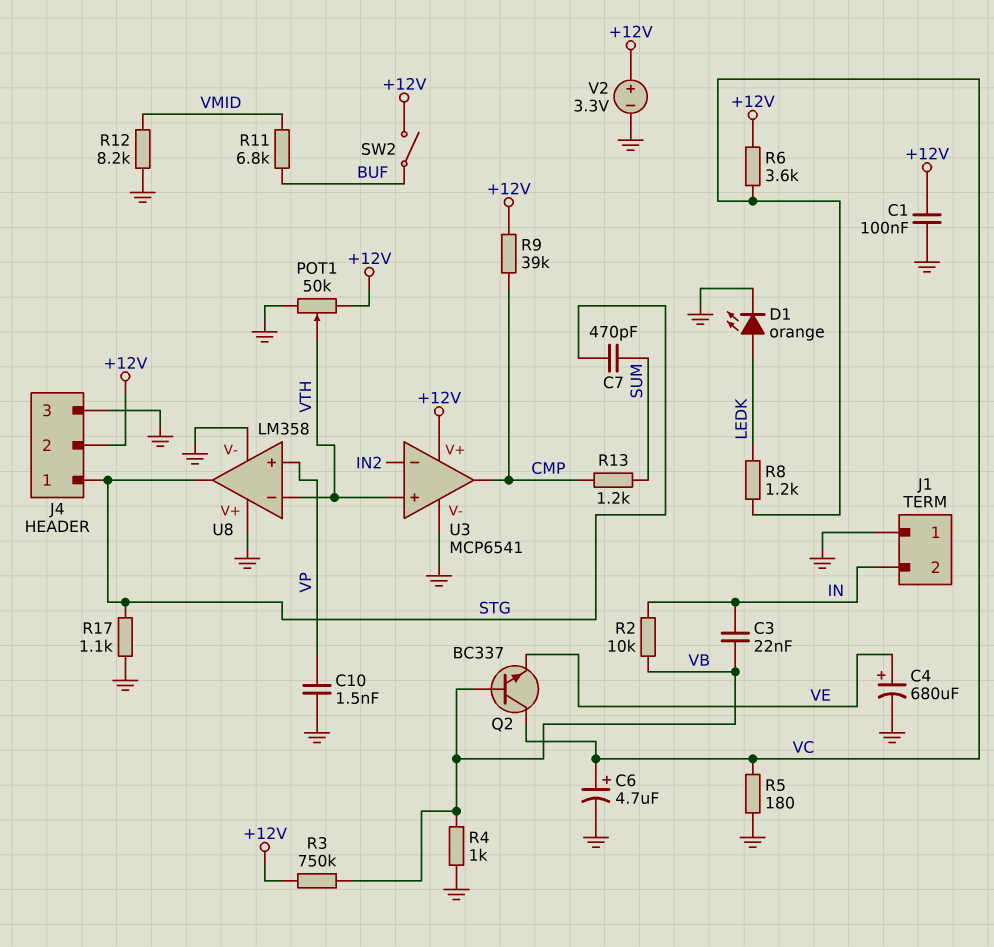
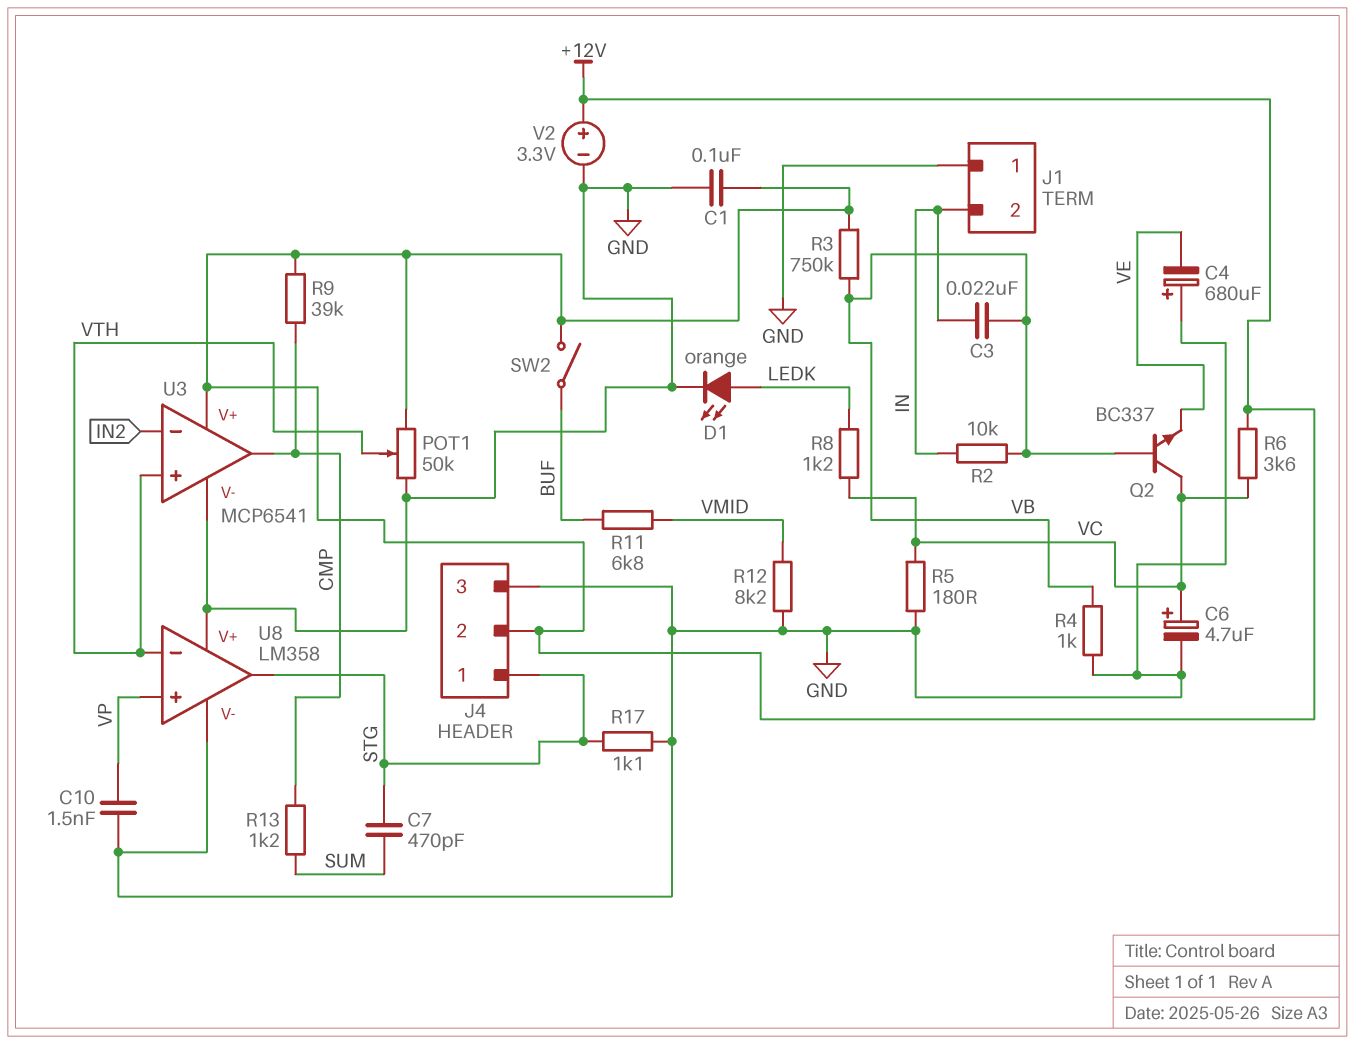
C4: 680uF (plus VE, minus GND) -> 680uF (plus GND, minus VE)

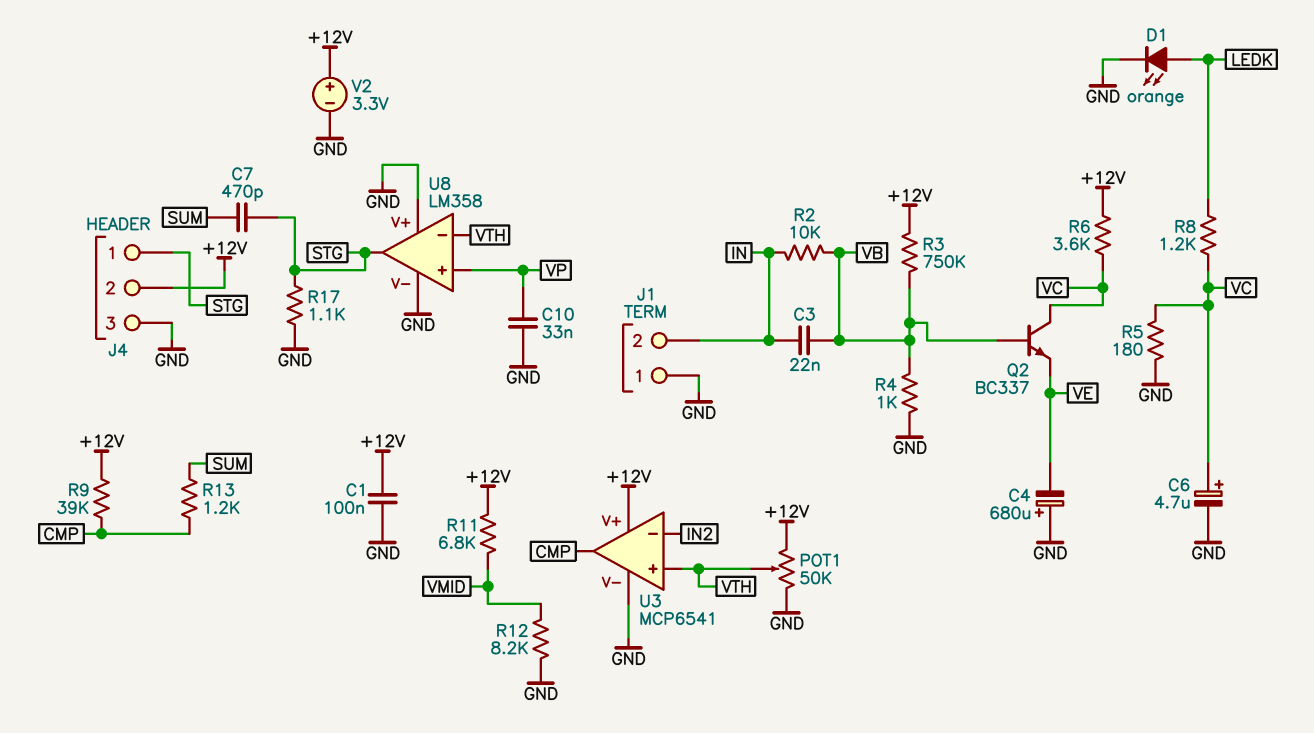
C10: 1.5nF (GND, VP) -> 33nF (GND, VP)
R11: 6.8k (BUF, VMID) -> 6.8k (+12V, VMID)
SW2: switch (+12V, BUF) -> none

